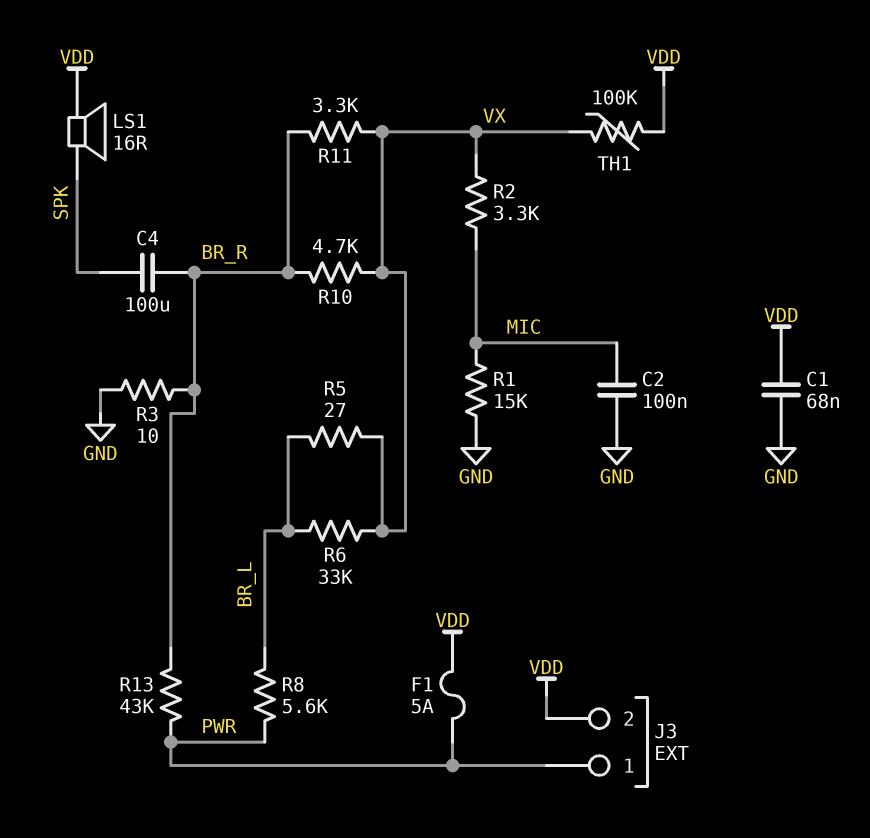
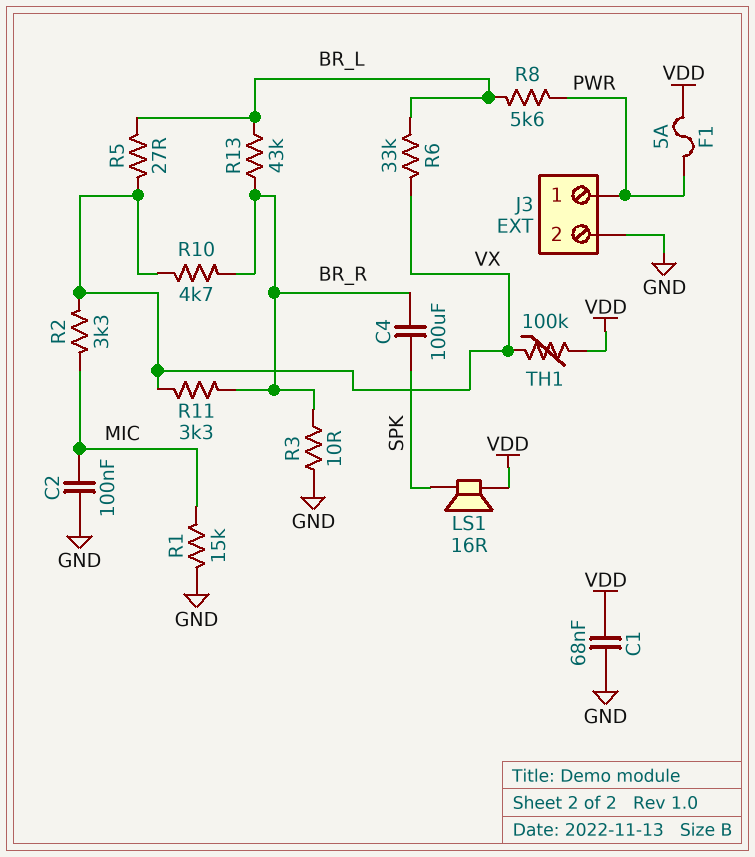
J3 pin 2: VDD -> GND
R13: 43k (BR_R, PWR) -> 43k (BR_L, BR_R)

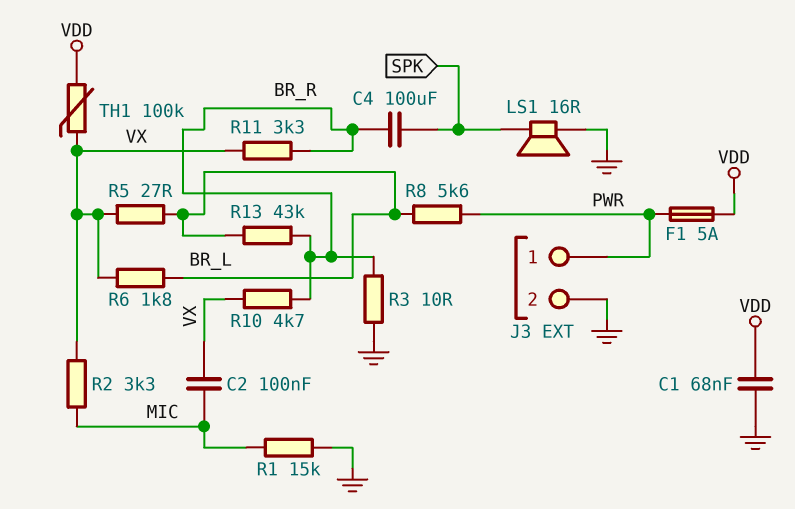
C2: 100nF (GND, MIC) -> 100nF (MIC, VX)
LS1: speaker 16R (SPK, VDD) -> speaker 16R (GND, SPK)
R6: 33k (BR_L, VX) -> 1.8k (BR_L, VX)

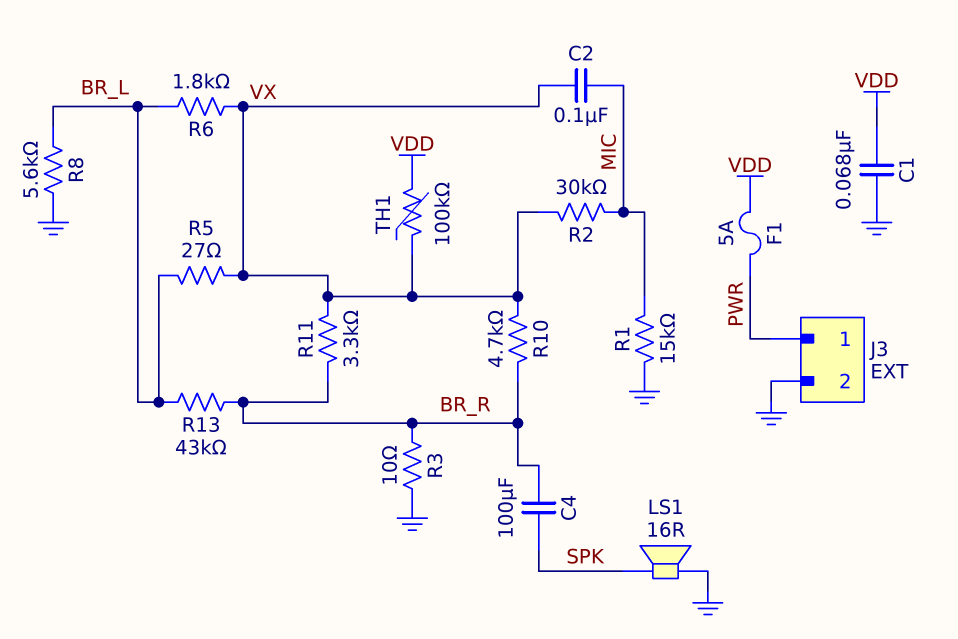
R2: 3.3k (MIC, VX) -> 30k (MIC, VX)
R8: 5.6k (BR_L, PWR) -> 5.6k (BR_L, GND)

